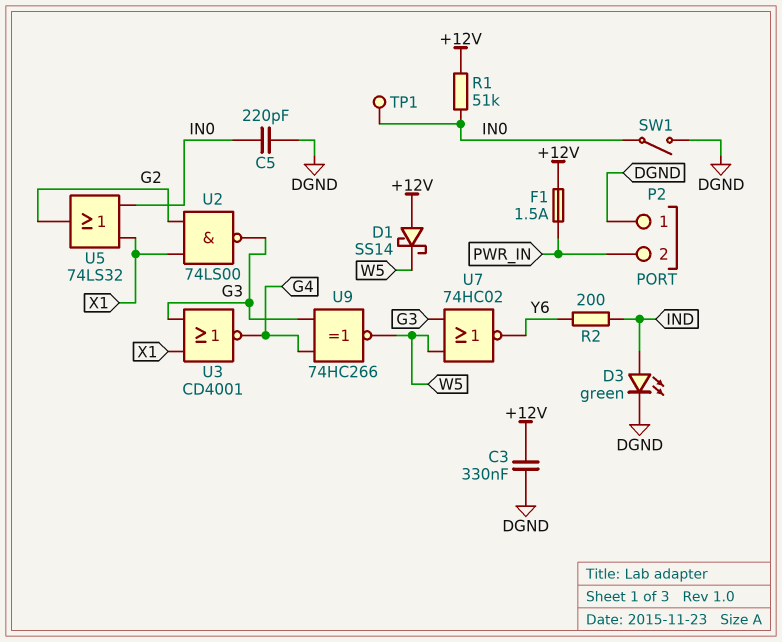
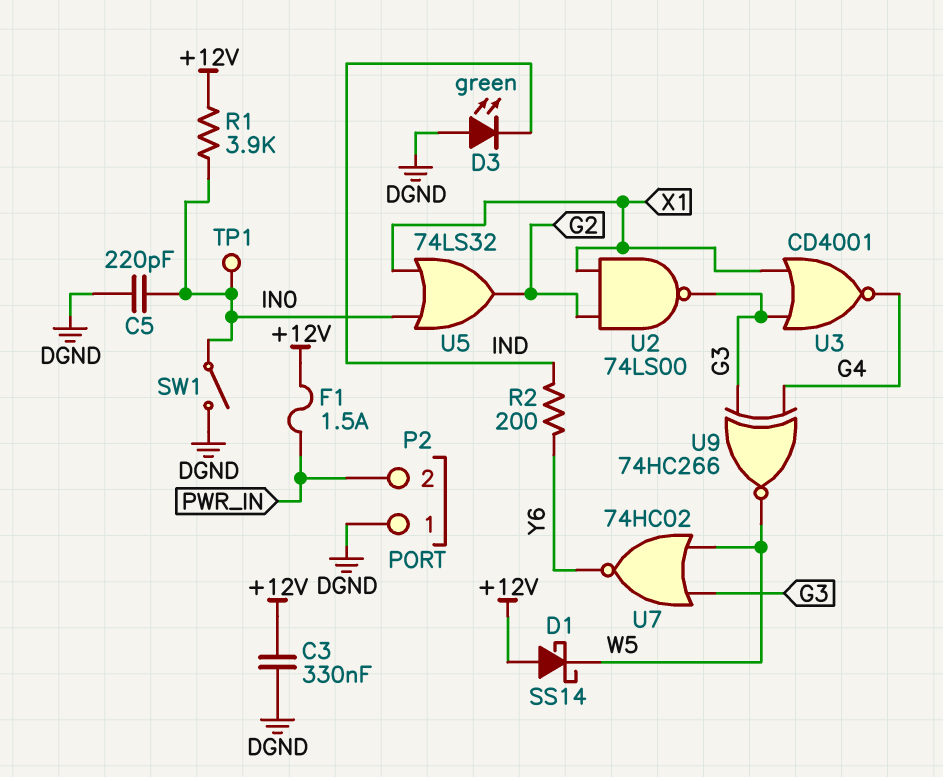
D3: LED green (A IND, K DGND) -> LED green (A DGND, K IND)
R1: 51k (+12V, IN0) -> 3.9k (+12V, IN0)

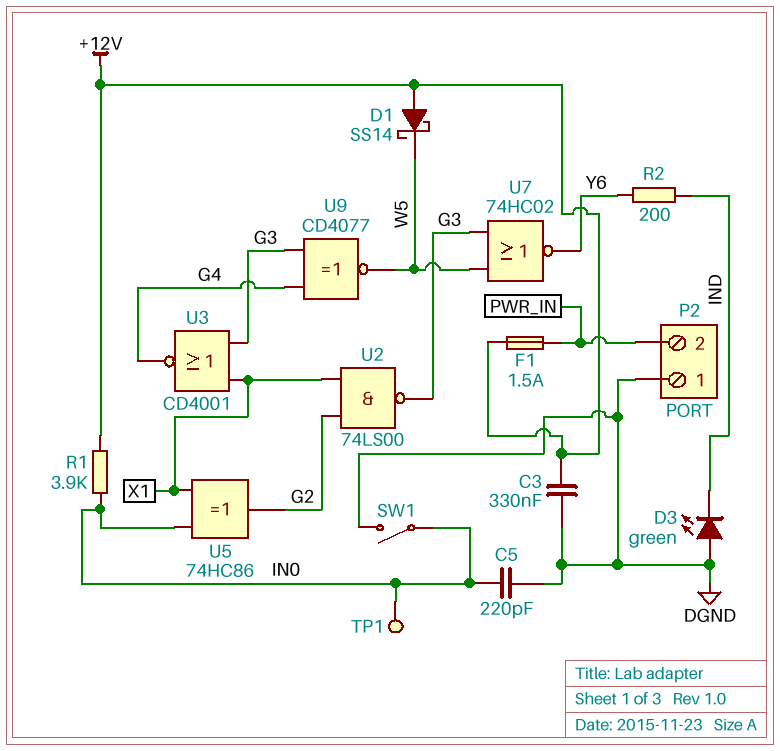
U5: OR 74LS32 (in IN0, in X1, out G2) -> XOR 74HC86 (in IN0, in X1, out G2)
U9: XNOR 74HC266 (in G3, in G4, out W5) -> XNOR CD4077 (in G3, in G4, out W5)

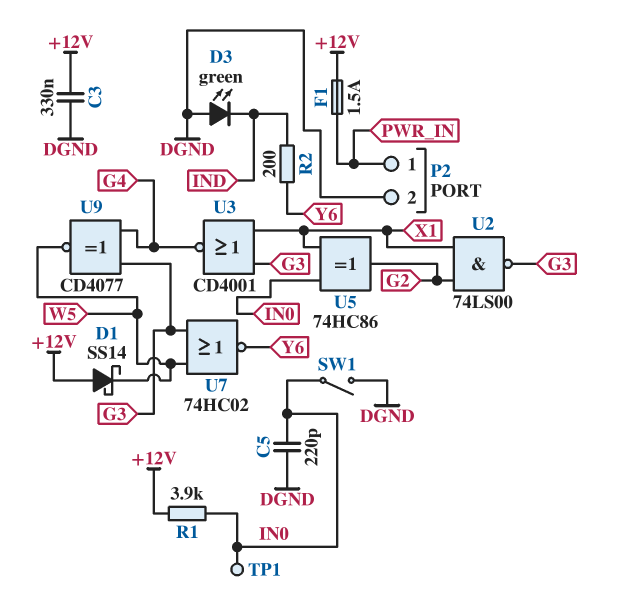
P2 pin 1: DGND -> PWR_IN
P2 pin 2: PWR_IN -> DGND

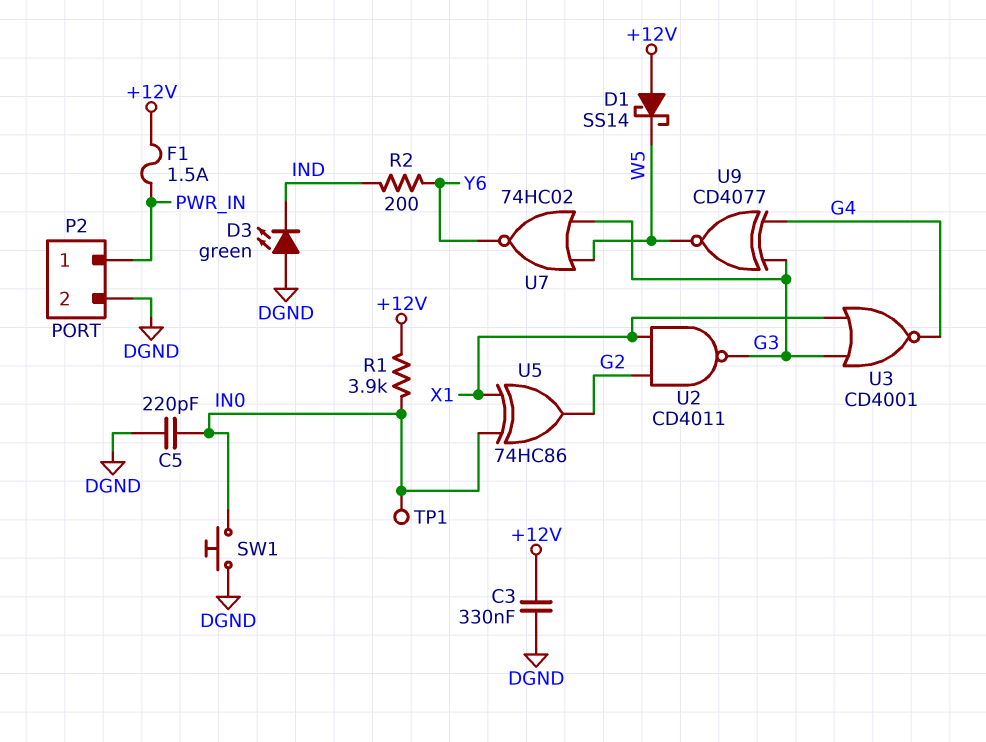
SW1: switch (DGND, IN0) -> button (DGND, IN0)
U2: NAND 74LS00 (in G2, in X1, out G3) -> NAND CD4011 (in G2, in X1, out G3)

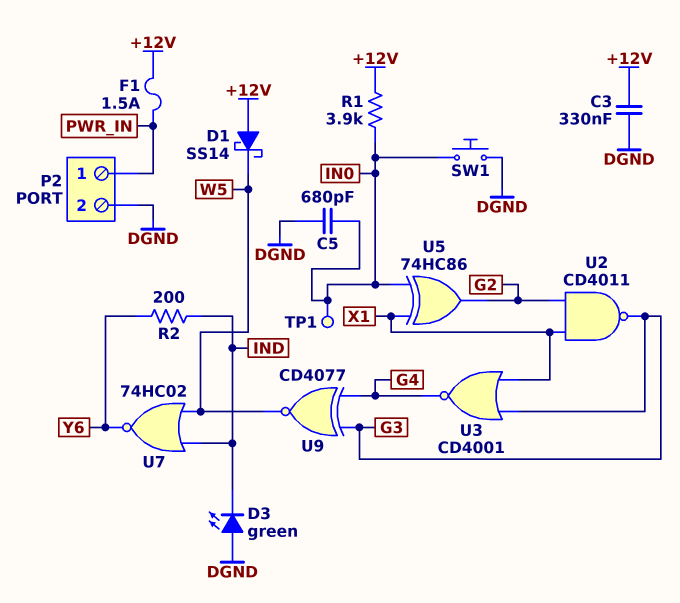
C5: 220pF (DGND, IN0) -> 680pF (DGND, IN0)
U7: NOR 74HC02 (in G3, in W5, out Y6) -> NOR 74HC02 (in IND, in W5, out Y6)

